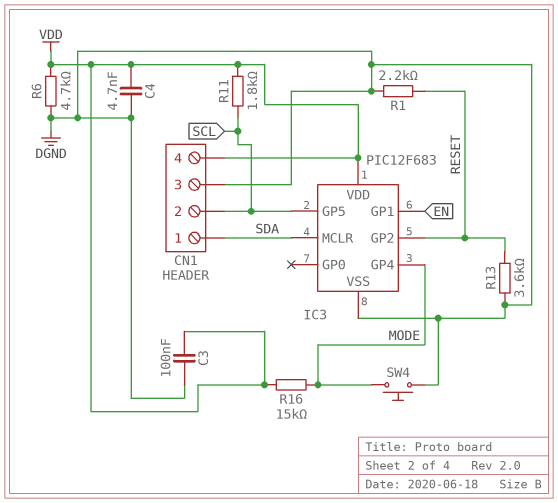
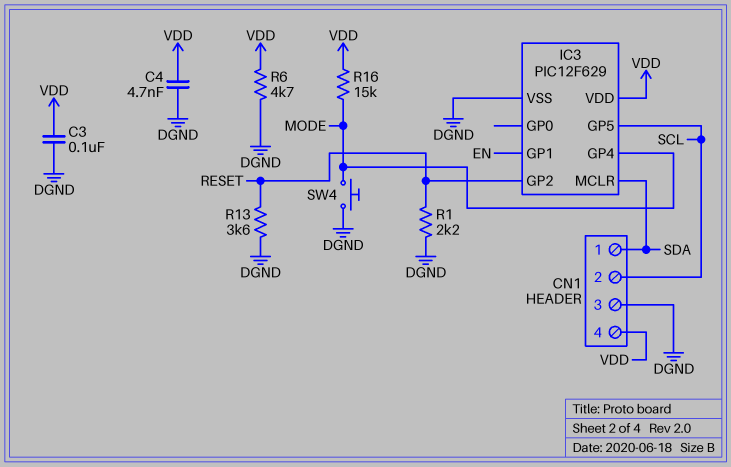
IC3: PIC12F683 -> PIC12F629
R11: 1.8k (SCL, VDD) -> none

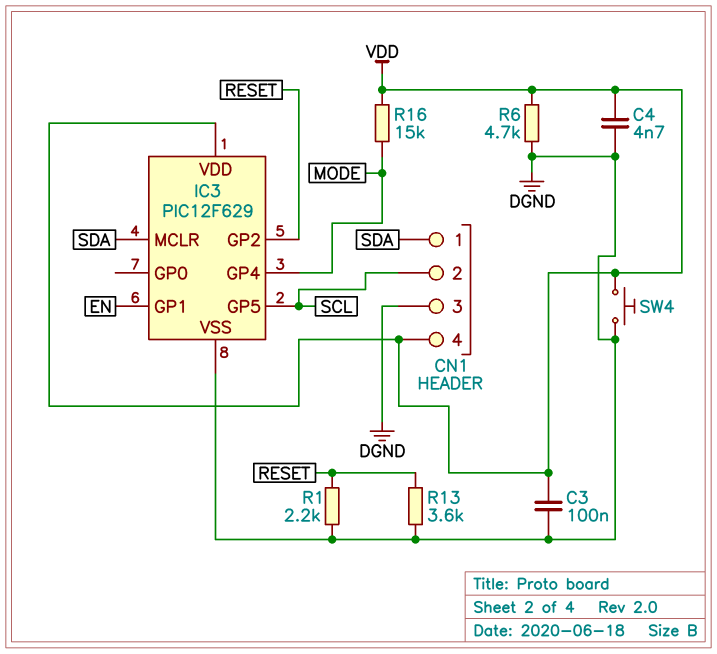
SW4: button (DGND, MODE) -> button (DGND, VDD)

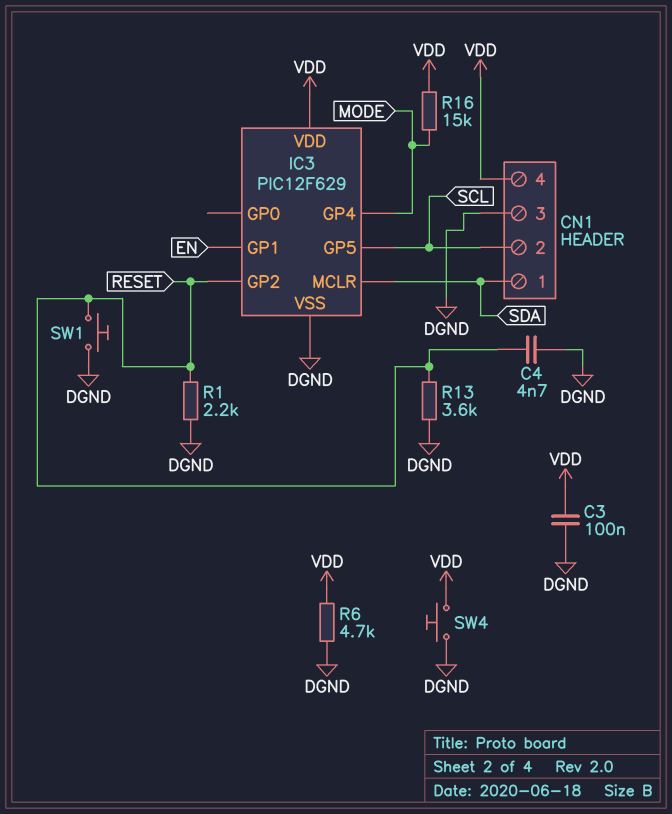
C4: 4.7nF (DGND, VDD) -> 4.7nF (DGND, RESET)
SW1: none -> button (DGND, RESET)

